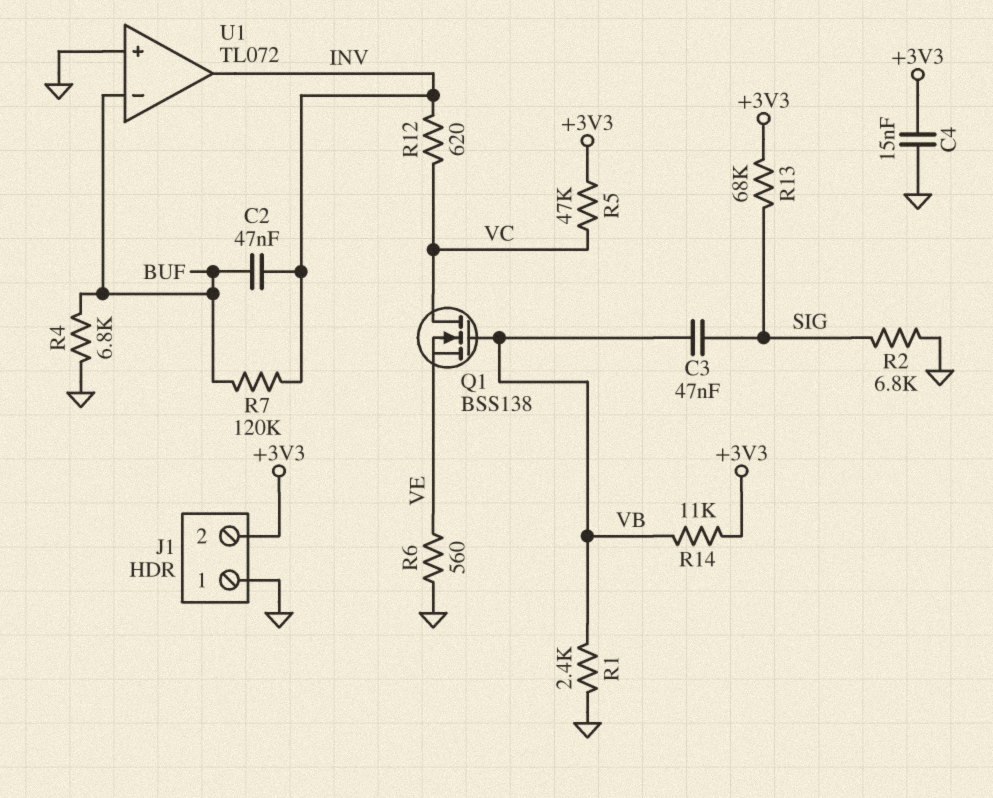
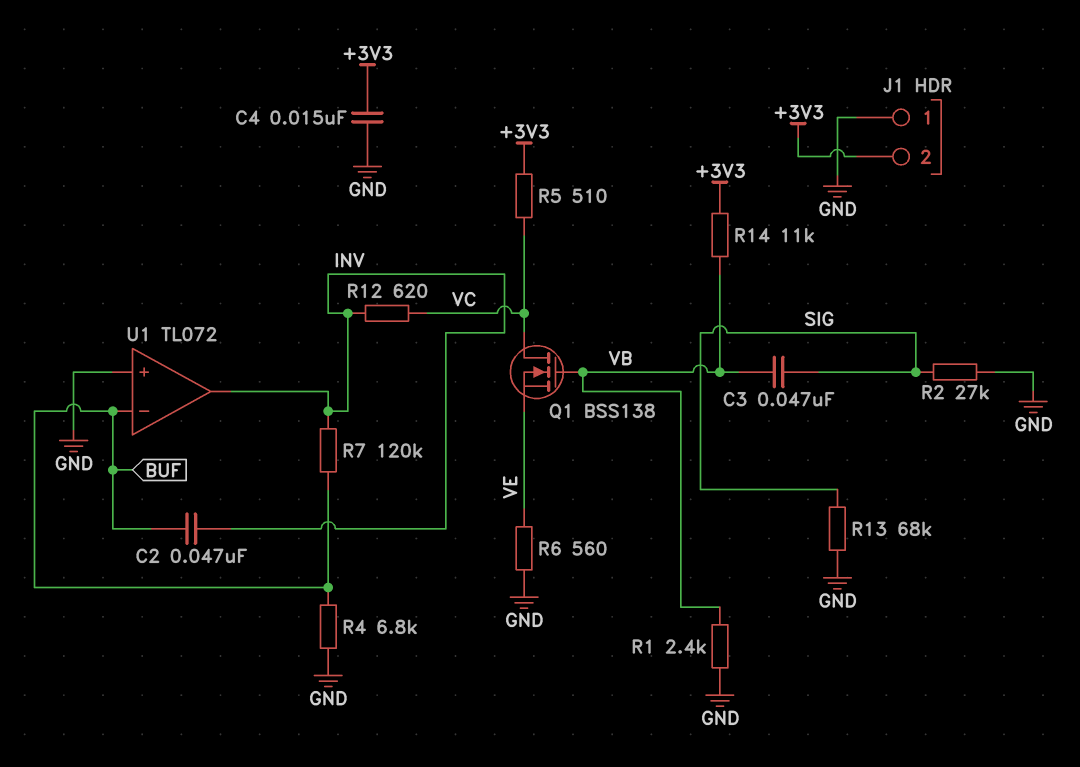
R2: 6.8k (GND, SIG) -> 27k (GND, SIG)
R5: 47k (+3V3, VC) -> 510 (+3V3, VC)
R13: 68k (+3V3, SIG) -> 68k (GND, SIG)

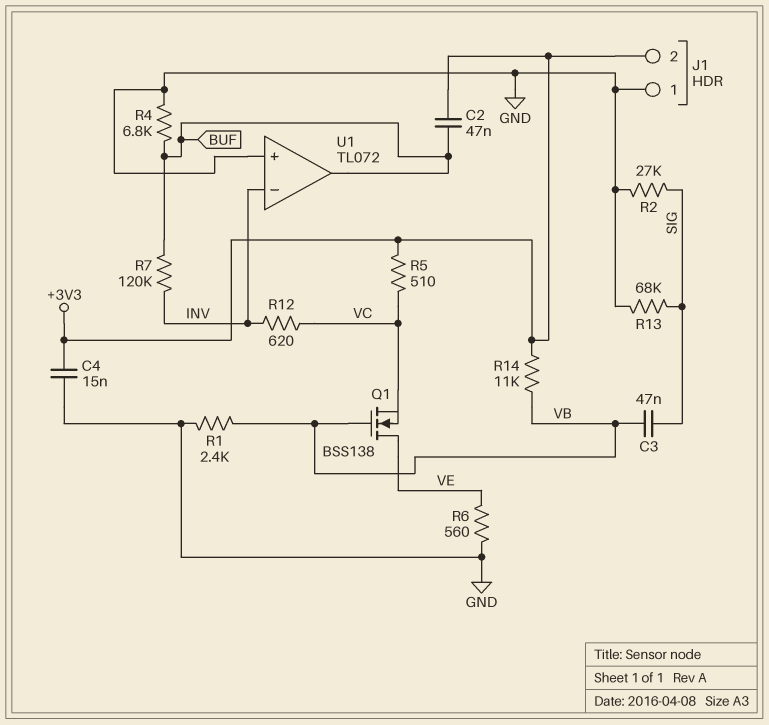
C2: 47nF (BUF, INV) -> 47nF (+3V3, BUF)
Q1: NMOS BSS138 (G VB, D VC, S VE) -> NMOS BSS138 (G VB, D VE, S VC)
U1 pin in-: BUF -> INV
U1 pin out: INV -> BUF

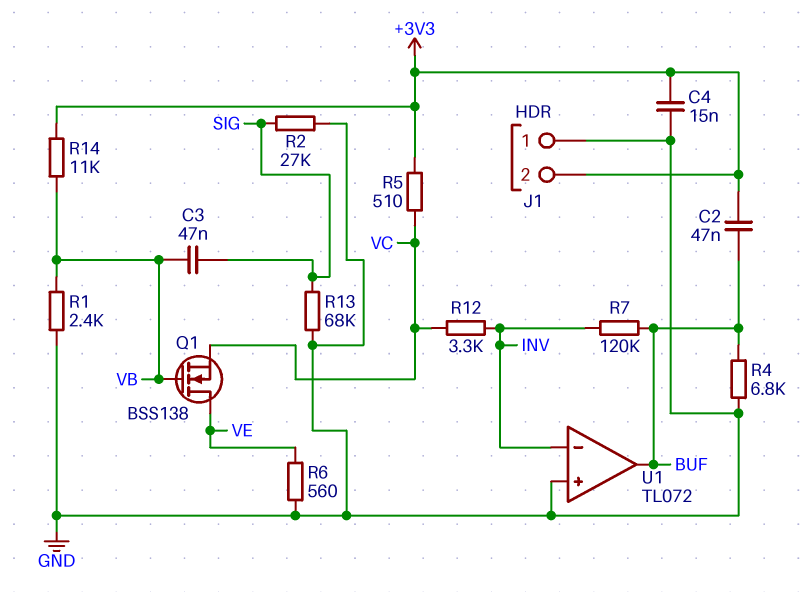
R12: 620 (INV, VC) -> 3.3k (INV, VC)

